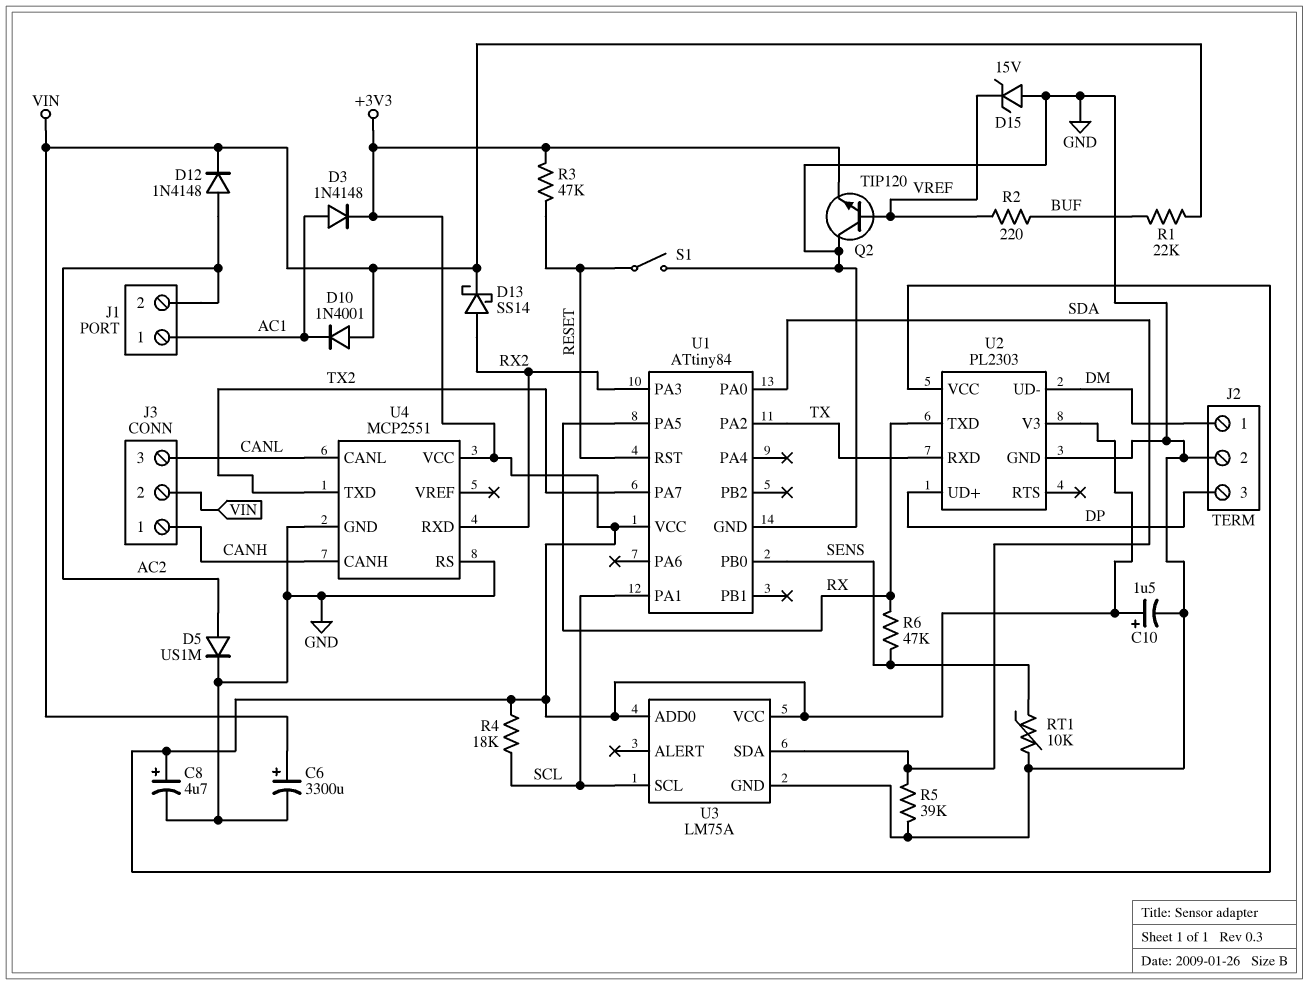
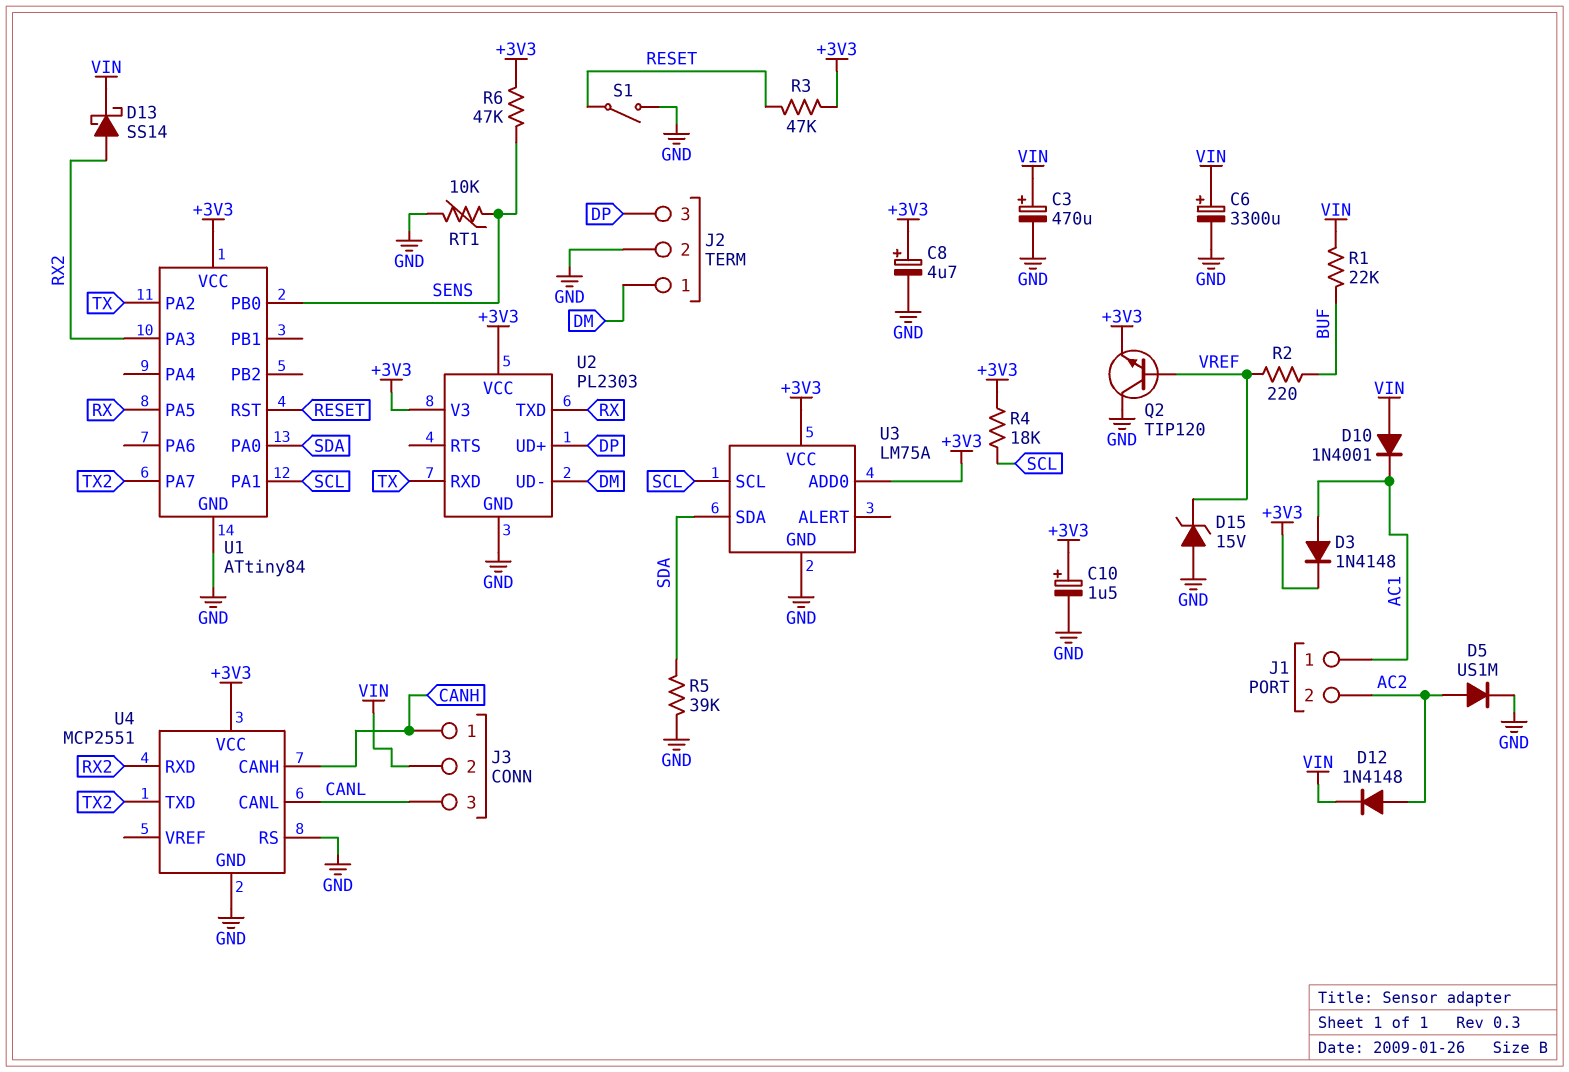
C3: none -> 470uF (plus VIN, minus GND)
R6: 47k (RX, SENS) -> 47k (+3V3, SENS)

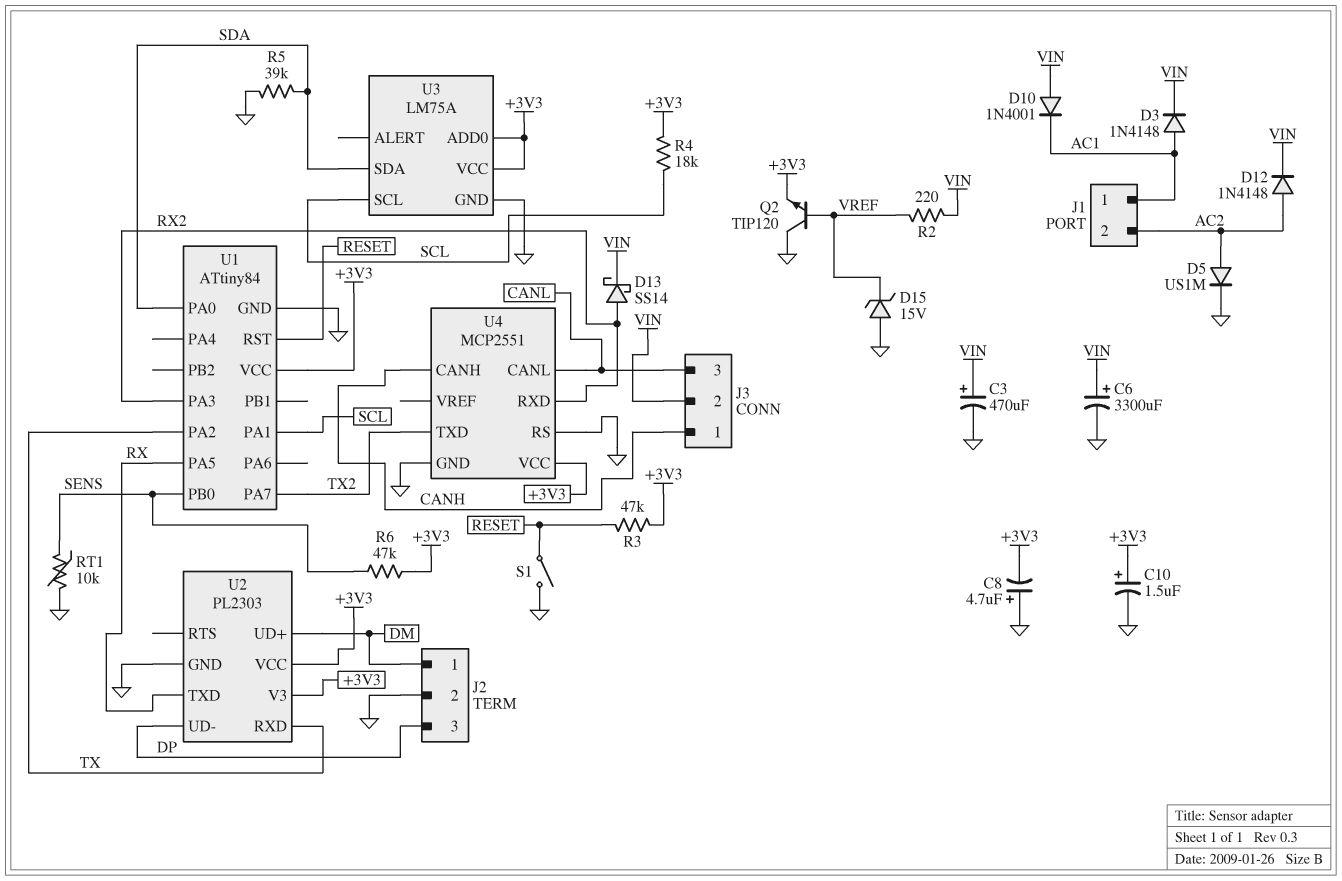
C8: 4.7uF (plus +3V3, minus GND) -> 4.7uF (plus GND, minus +3V3)
D3: diode 1N4148 (A AC1, K +3V3) -> diode 1N4148 (A AC1, K VIN)
R1: 22k (BUF, VIN) -> none
R2: 220 (BUF, VREF) -> 220 (VIN, VREF)
U2 pin UD+: DP -> DM
U2 pin UD-: DM -> DP

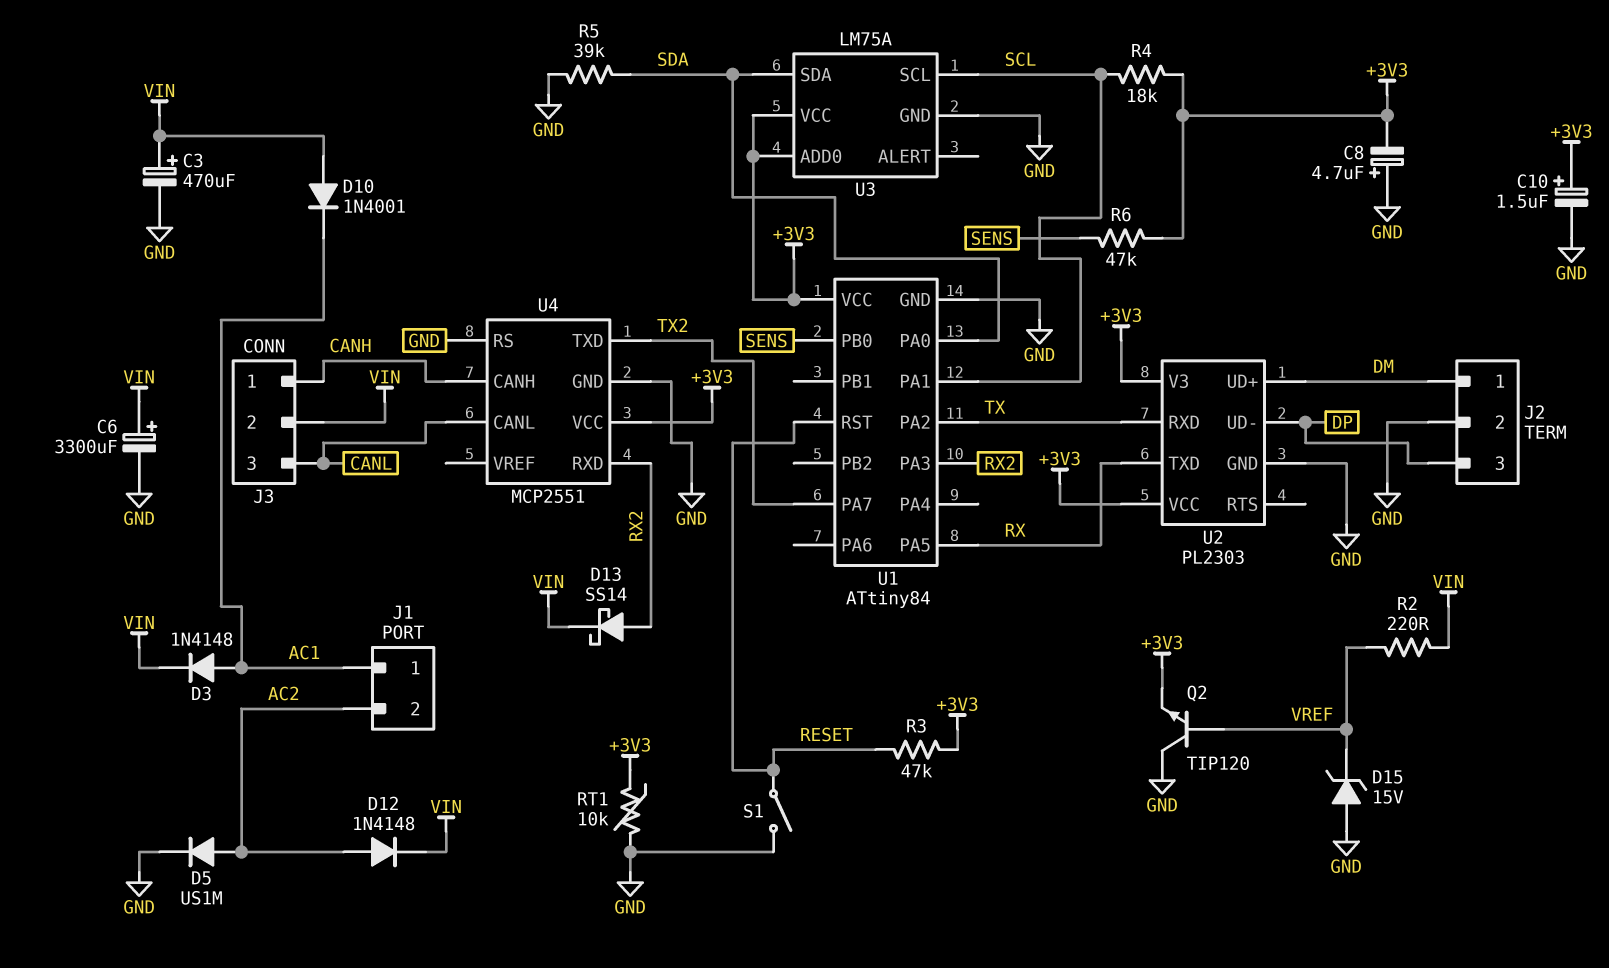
RT1: 10k (GND, SENS) -> 10k (+3V3, GND)

